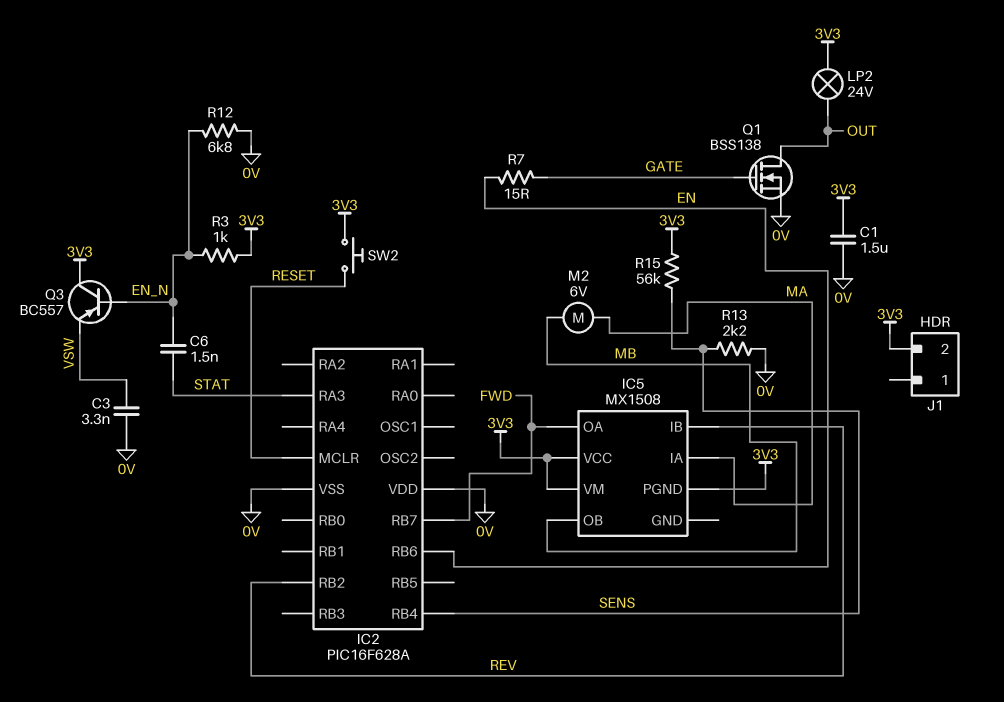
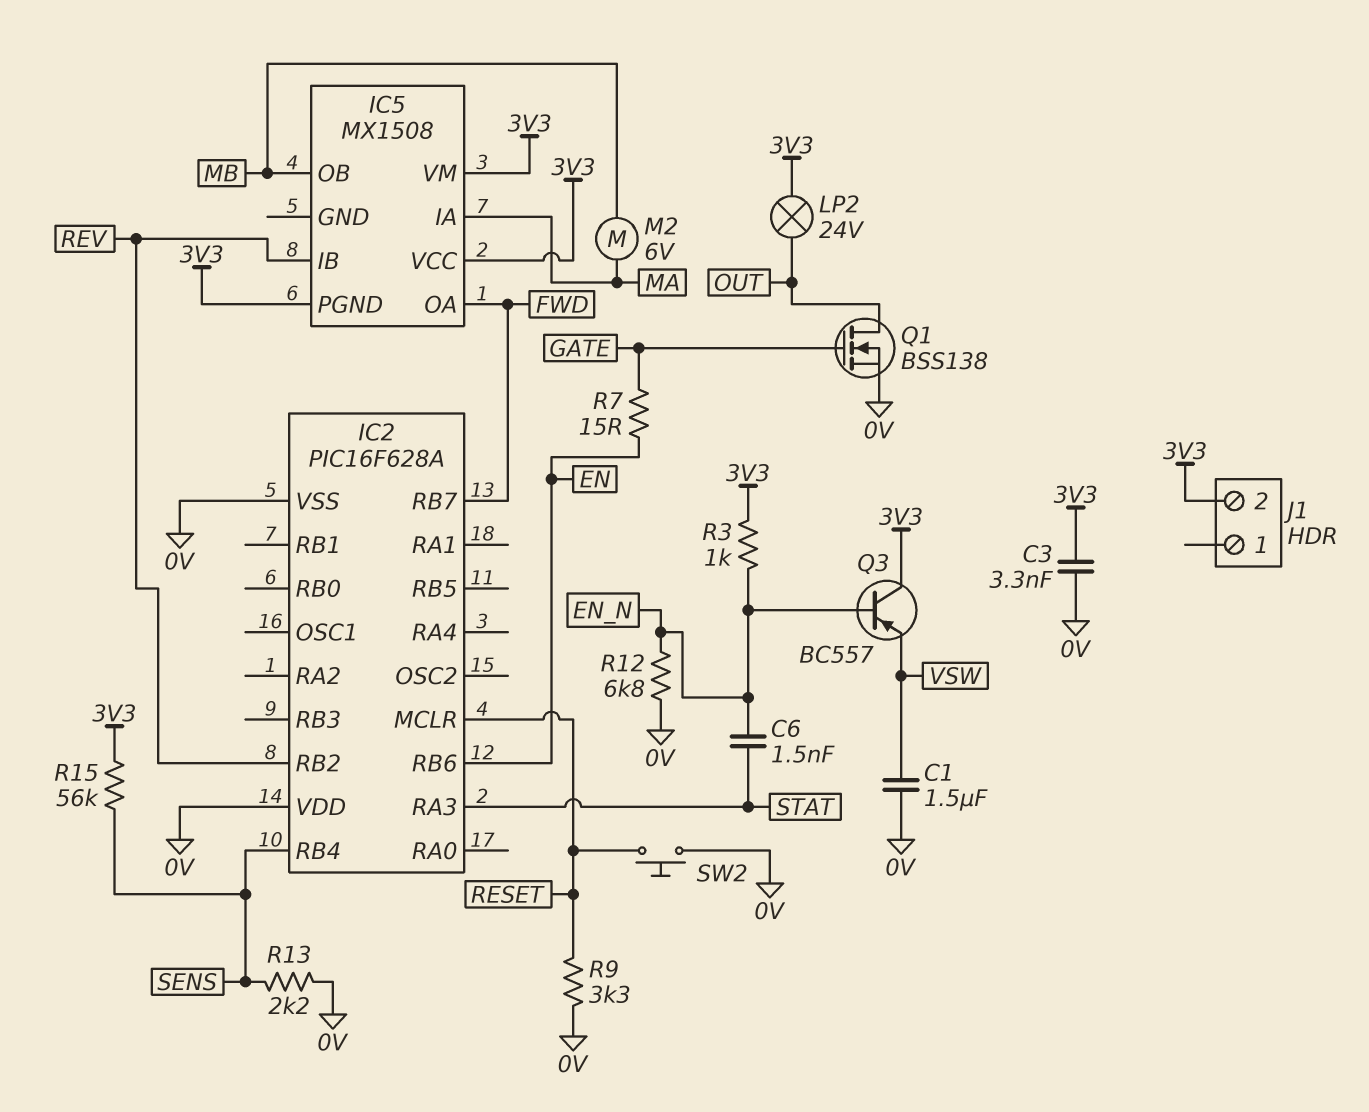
C1: 1.5uF (0V, 3V3) -> 1.5uF (0V, VSW)
C3: 3.3nF (0V, VSW) -> 3.3nF (0V, 3V3)
R9: none -> 3.3k (0V, RESET)
SW2: button (3V3, RESET) -> button (0V, RESET)

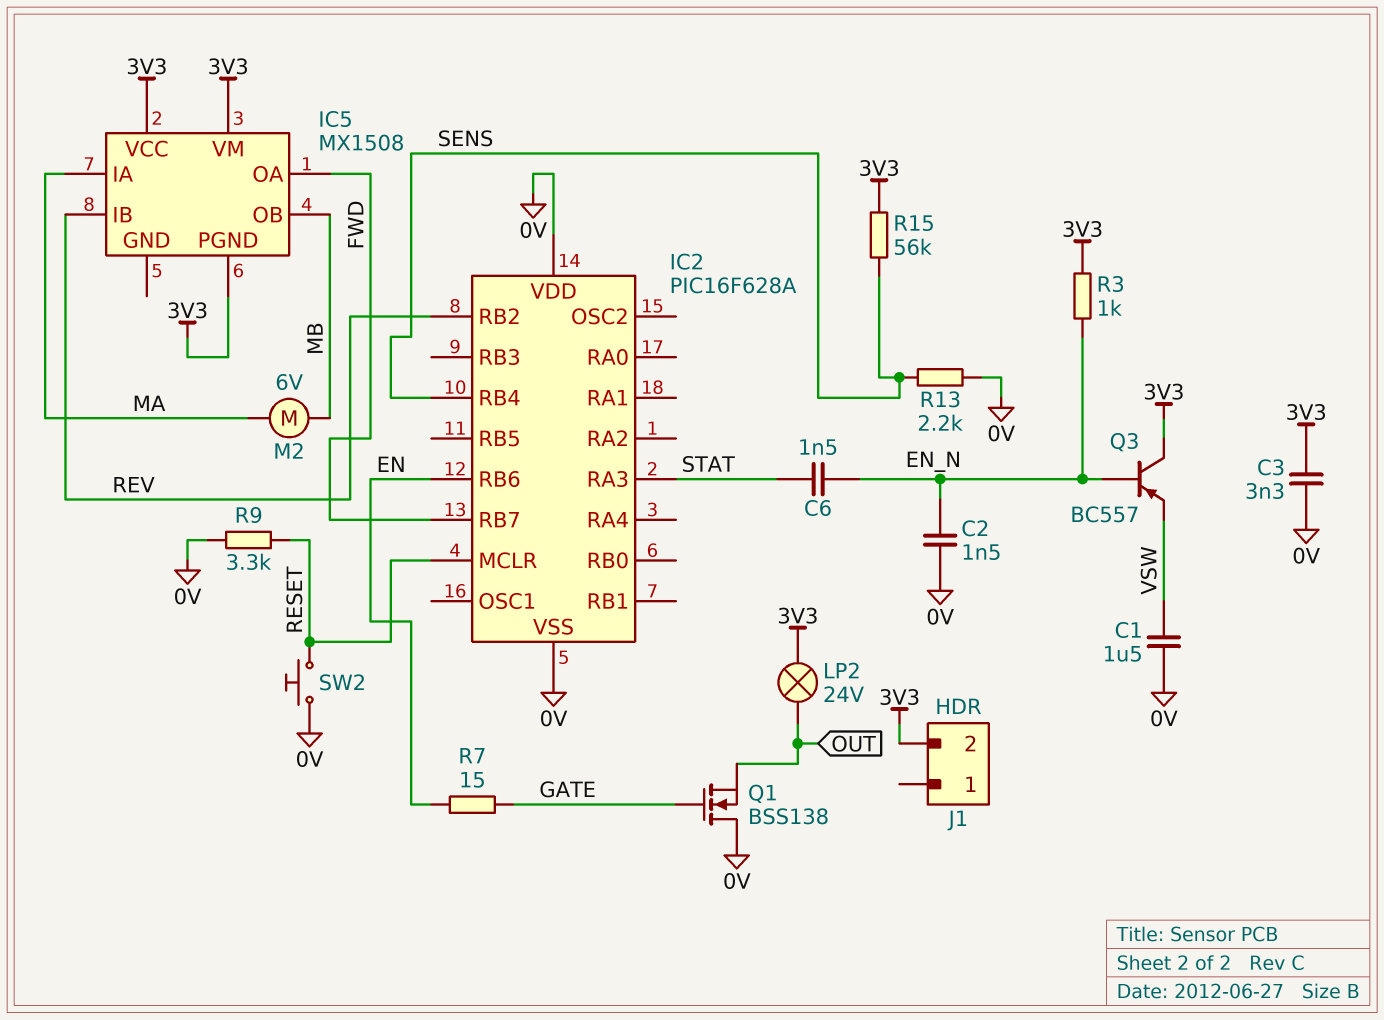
C2: none -> 1.5nF (0V, EN_N)
Q1: NMOS BSS138 (G GATE, D OUT, S 0V) -> NMOS BSS138 (G GATE, D 0V, S OUT)
R12: 6.8k (0V, EN_N) -> none

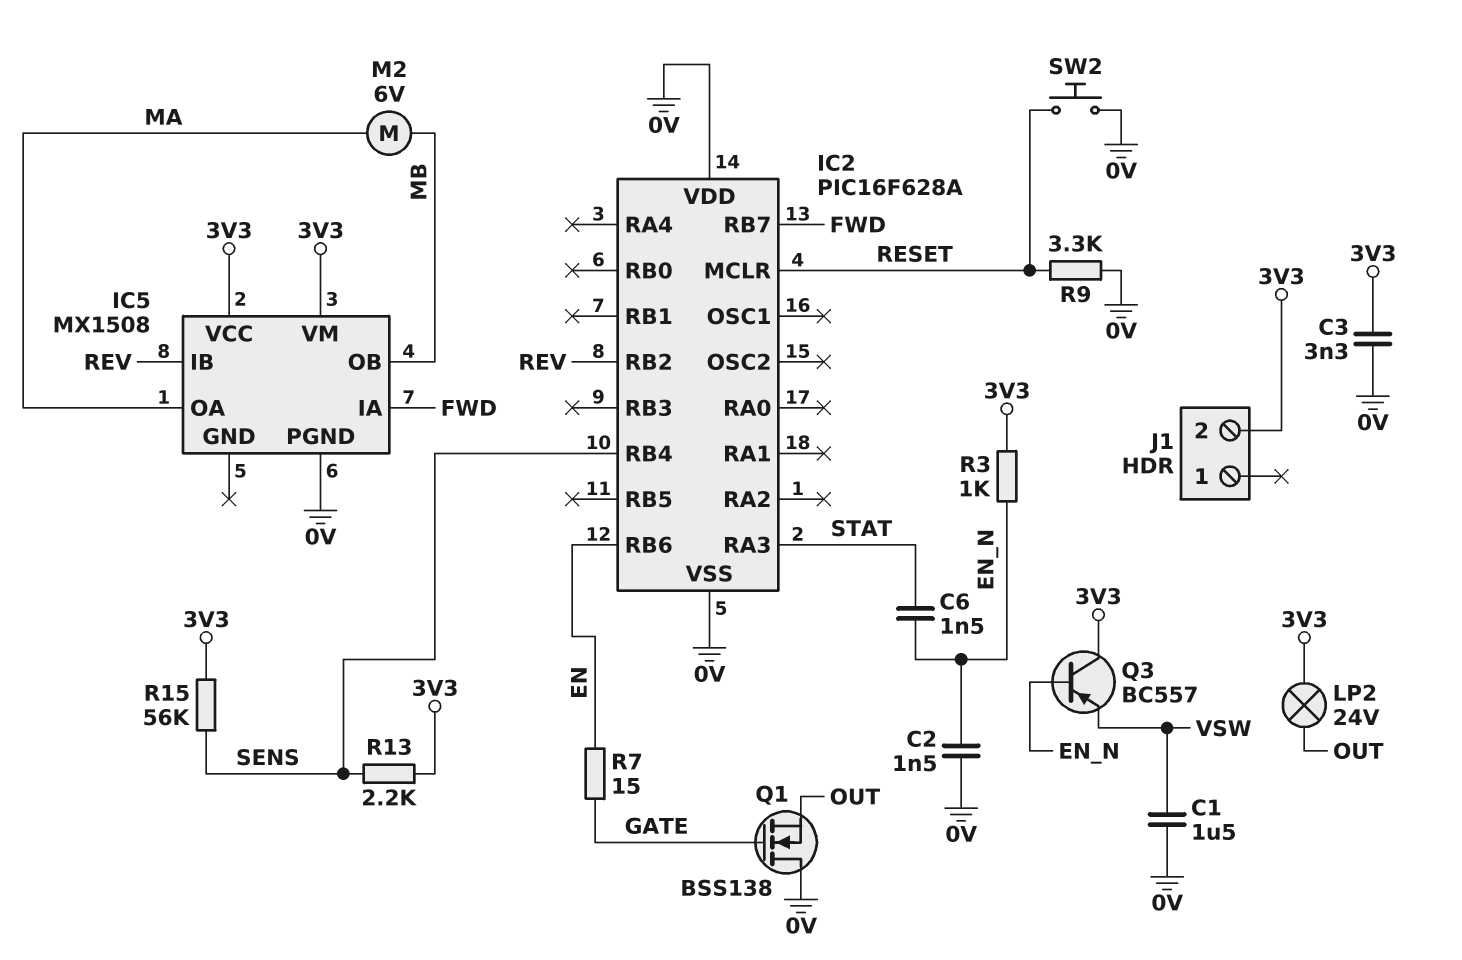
IC5 pin IA: MA -> FWD
IC5 pin OA: FWD -> MA
IC5 pin PGND: 3V3 -> 0V
R13: 2.2k (0V, SENS) -> 2.2k (3V3, SENS)

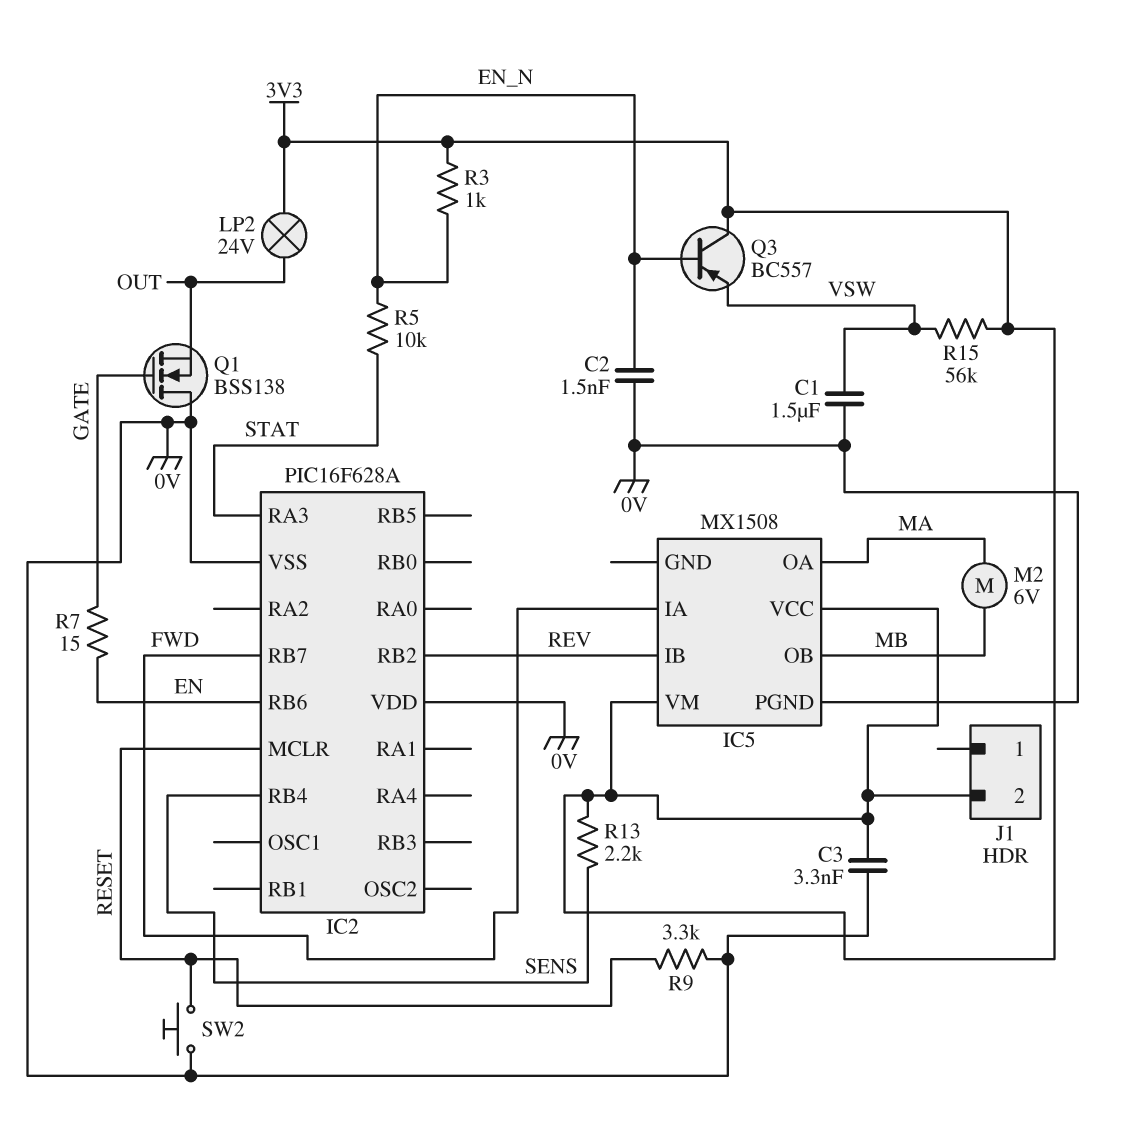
C6: 1.5nF (EN_N, STAT) -> none
R5: none -> 10k (EN_N, STAT)
R15: 56k (3V3, SENS) -> 56k (3V3, VSW)

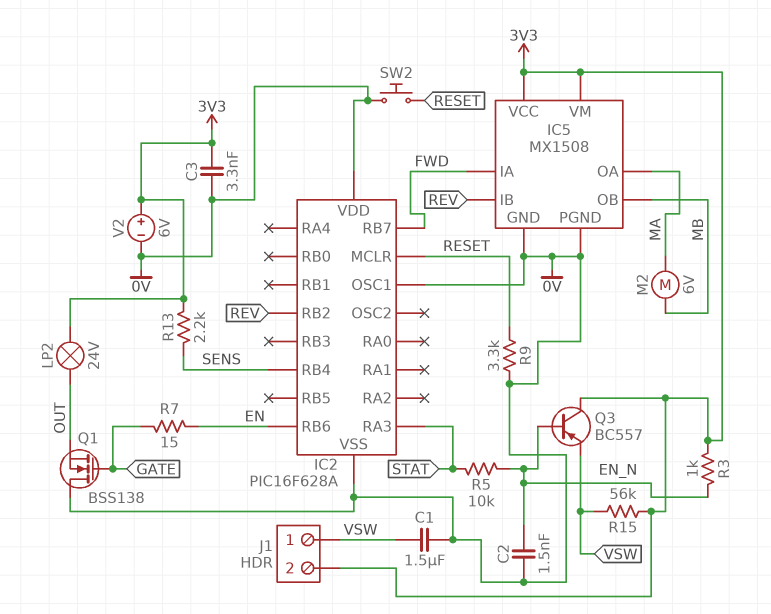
IC2 pin OSC1: none -> 0V
IC5 pin GND: none -> 0V
J1 pin 1: none -> VSW
V2: none -> 6V (plus 3V3, minus 0V)

